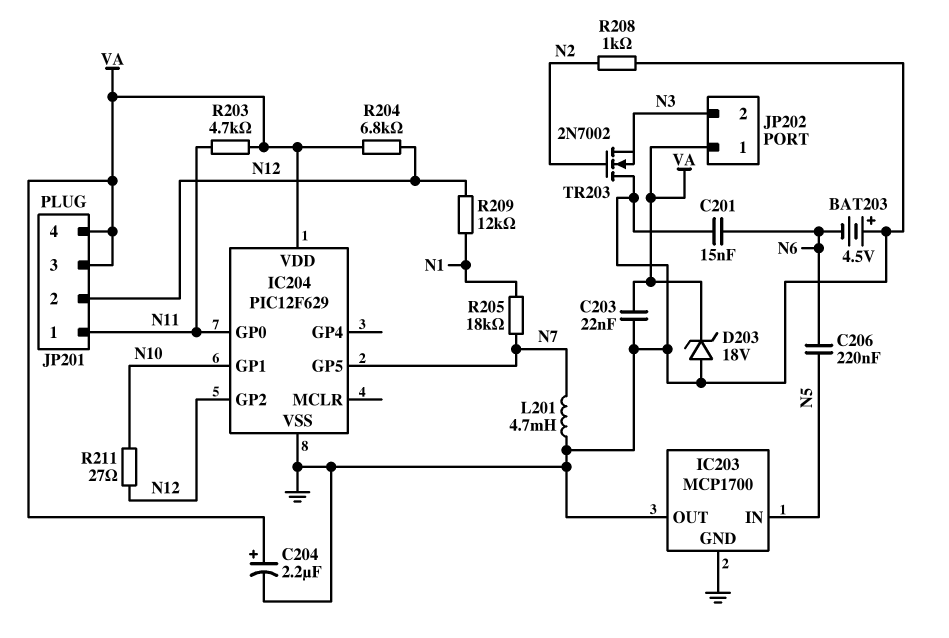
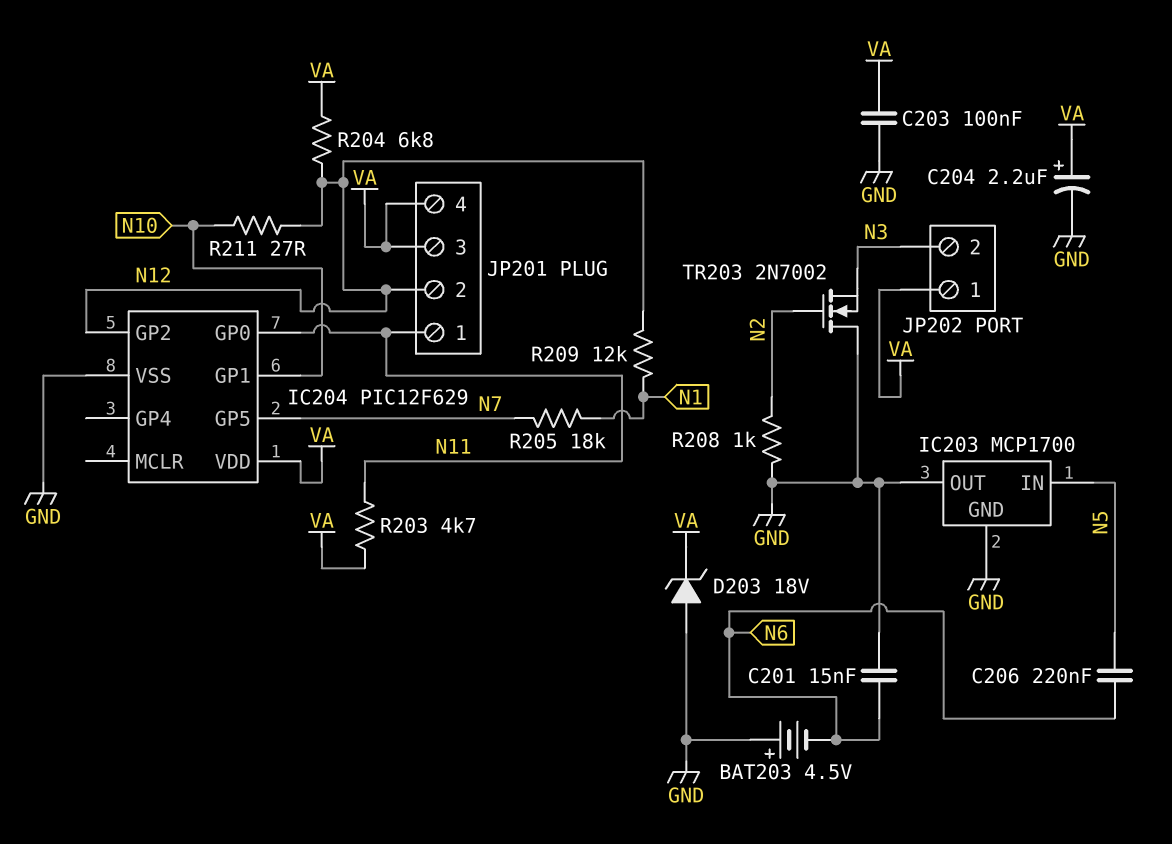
C203: 22nF (GND, VA) -> 100nF (GND, VA)
L201: 4.7mH (GND, N7) -> none

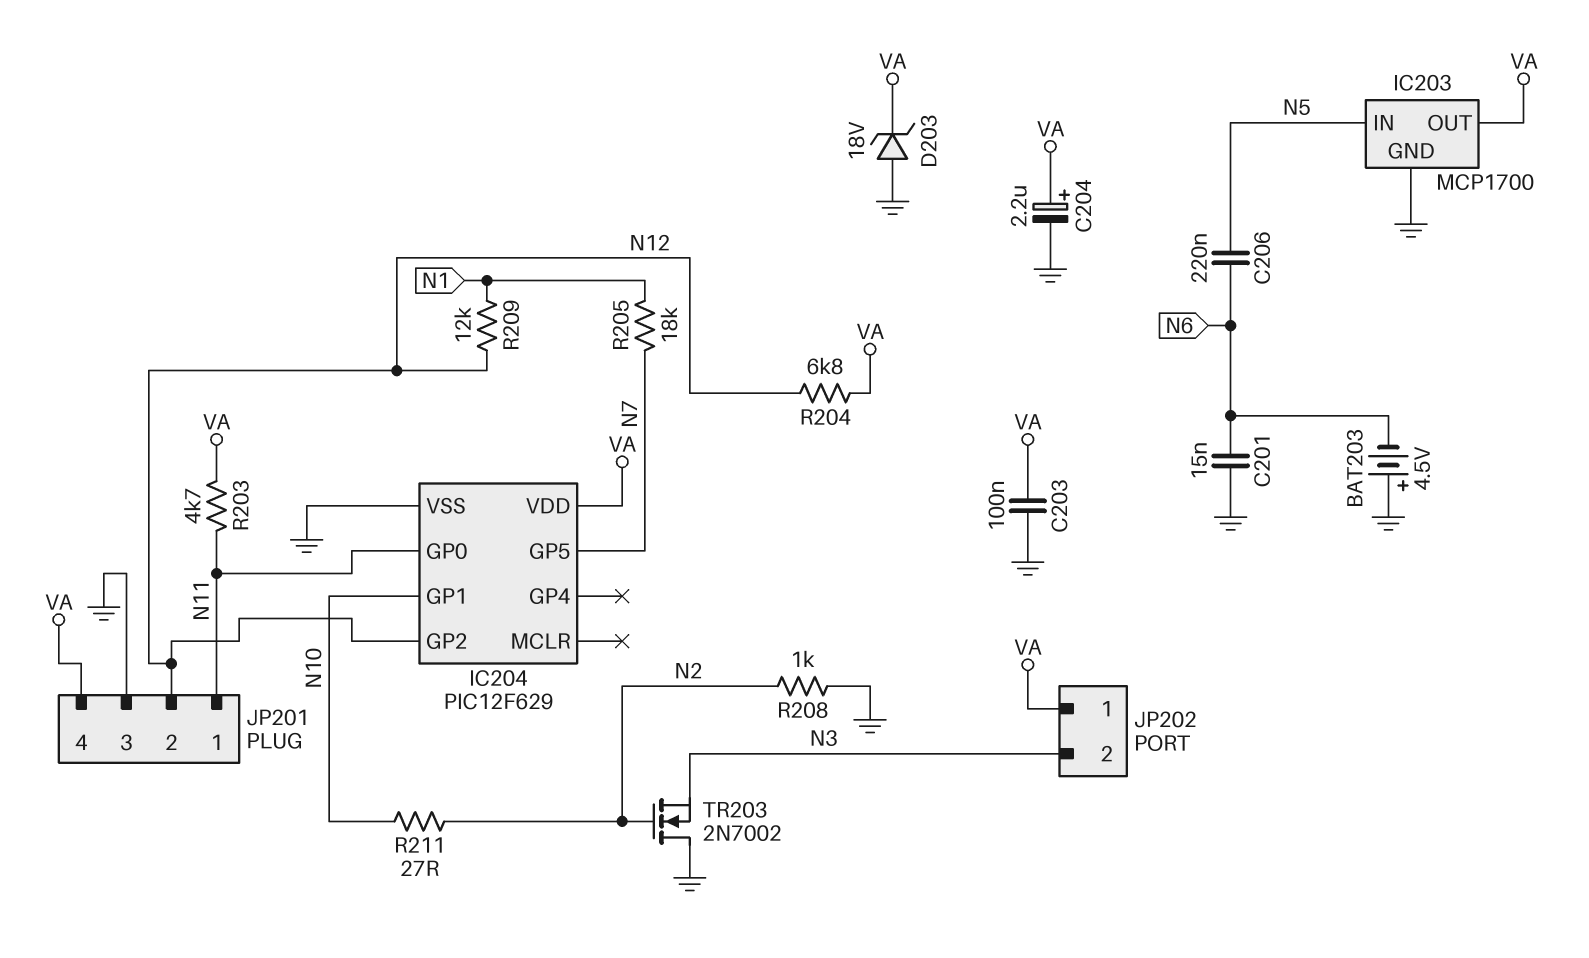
IC203 pin OUT: GND -> VA
JP201 pin 3: VA -> GND
R211: 27 (N10, N12) -> 27 (N2, N10)

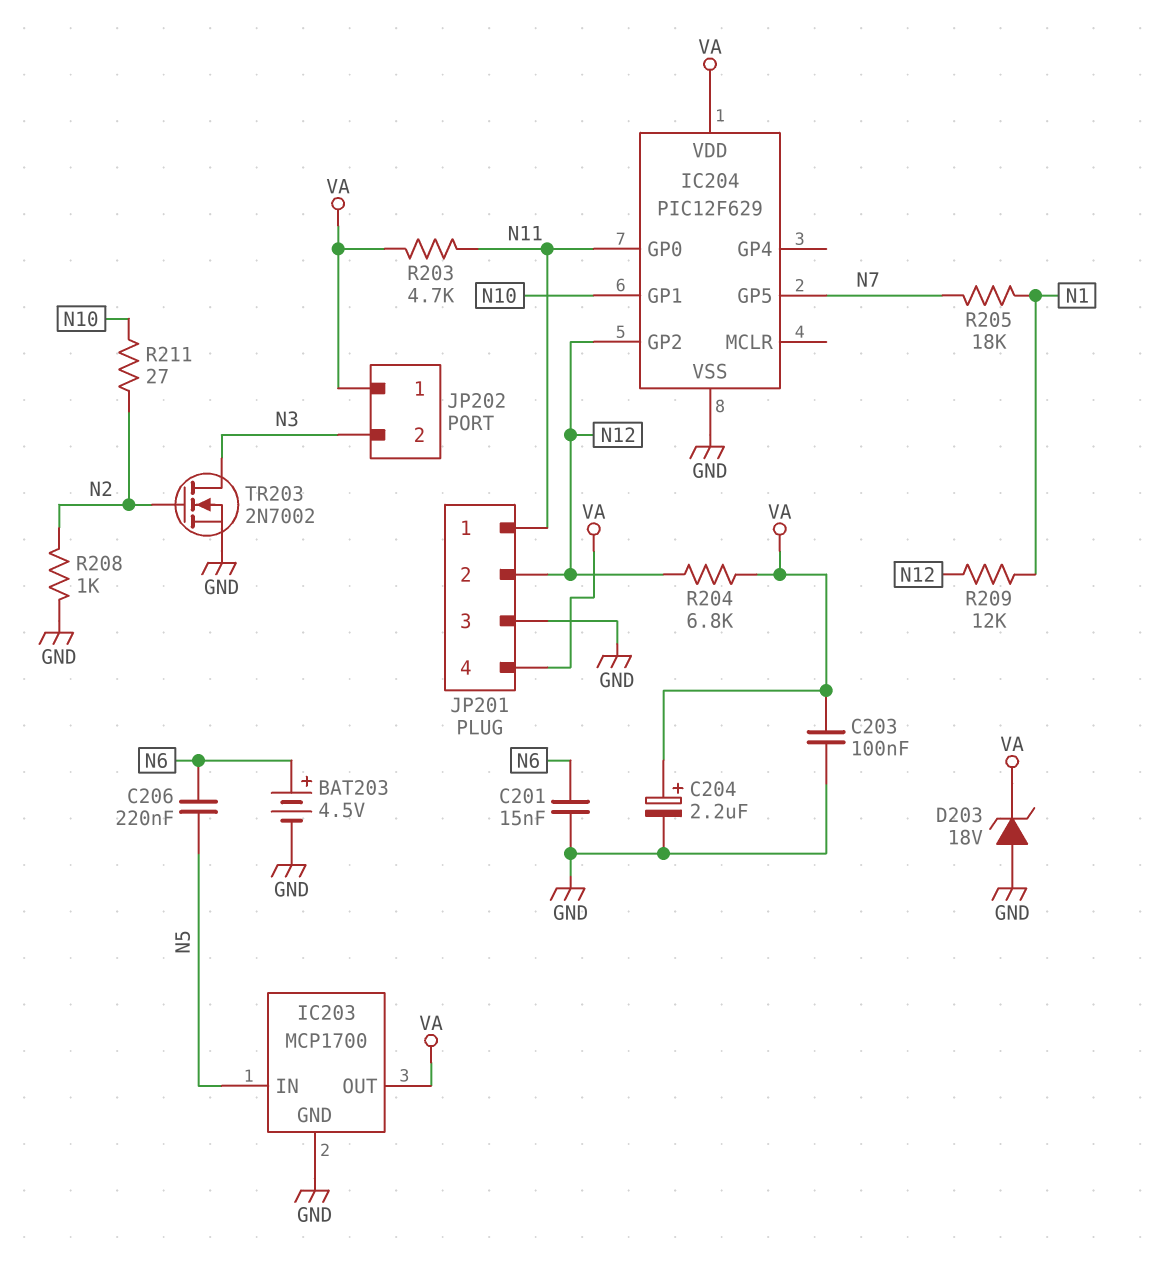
BAT203: 4.5V (plus GND, minus N6) -> 4.5V (plus N6, minus GND)
TR203: NMOS 2N7002 (G N2, D GND, S N3) -> NMOS 2N7002 (G N2, D N3, S GND)

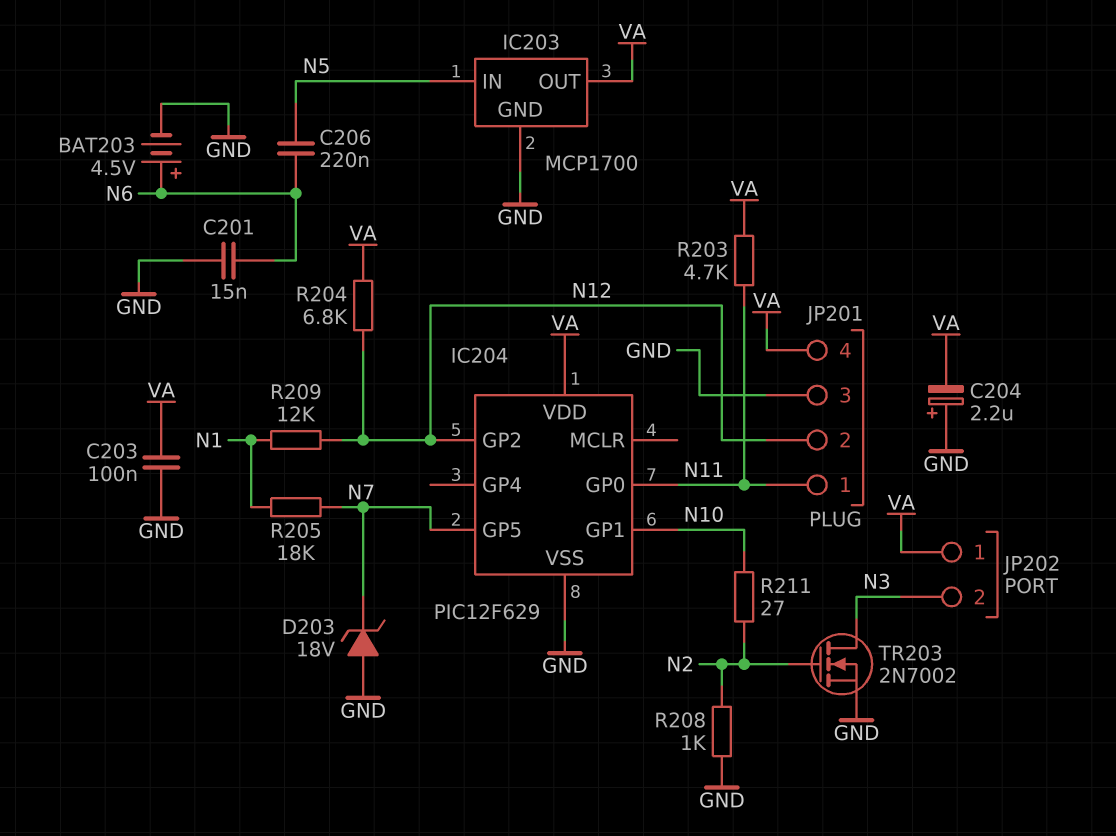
C204: 2.2uF (plus VA, minus GND) -> 2.2uF (plus GND, minus VA)
D203: zener 18V (A GND, K VA) -> zener 18V (A GND, K N7)

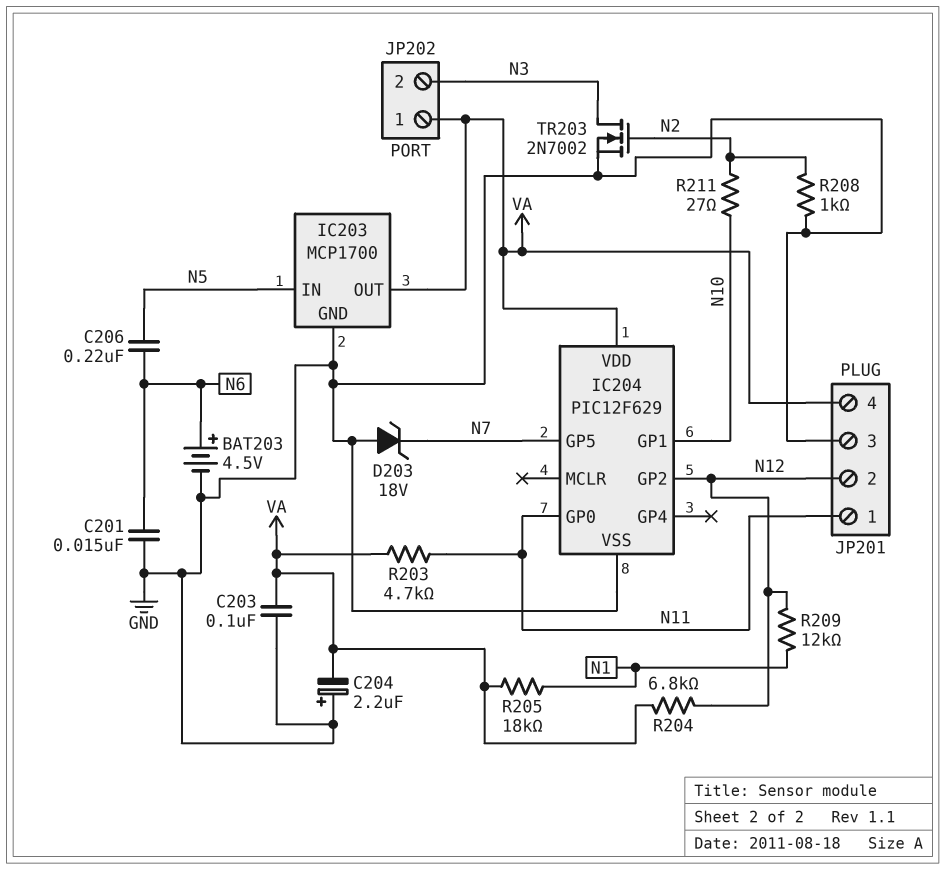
R205: 18k (N1, N7) -> 18k (N1, VA)

